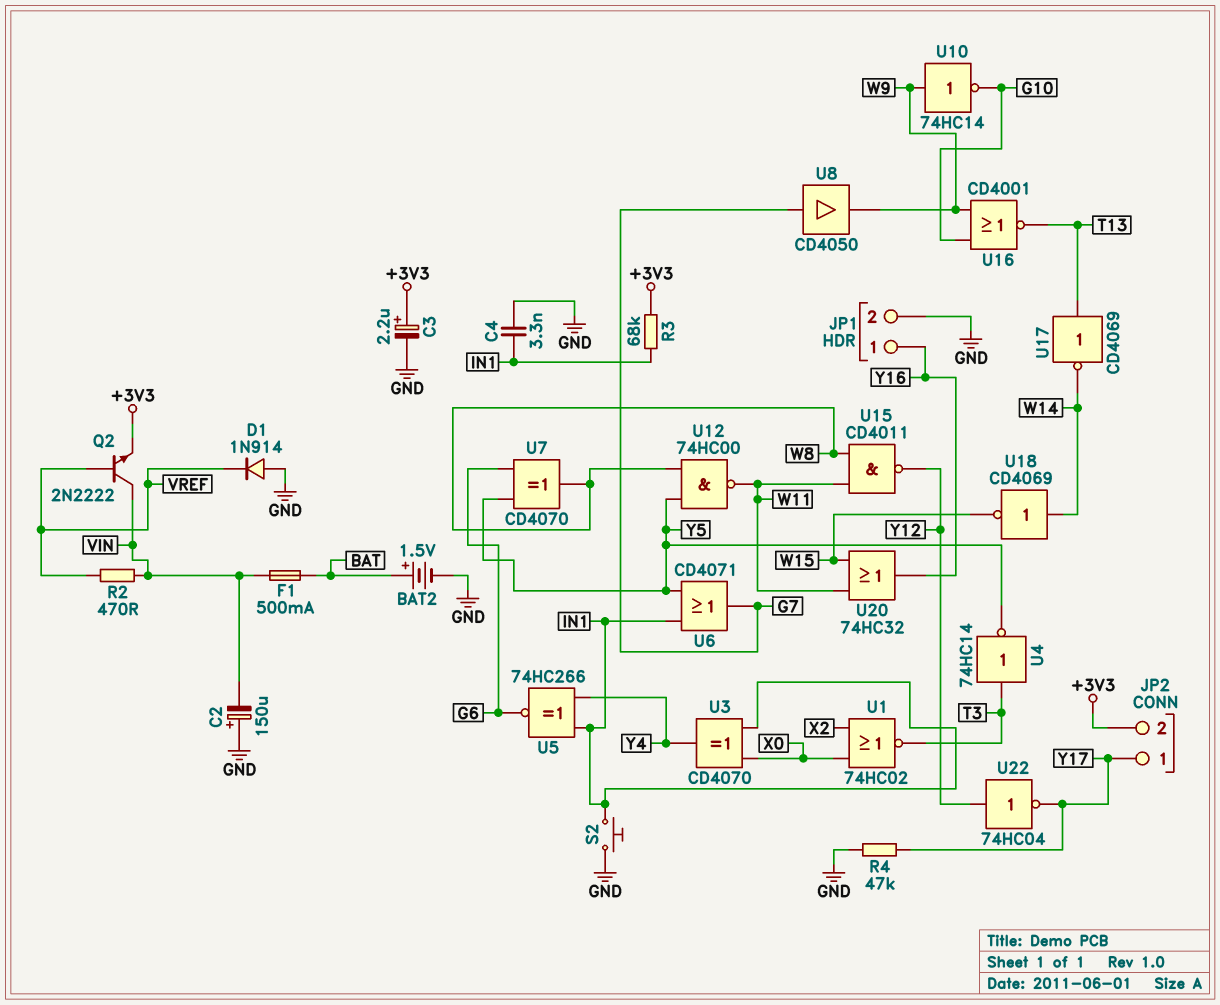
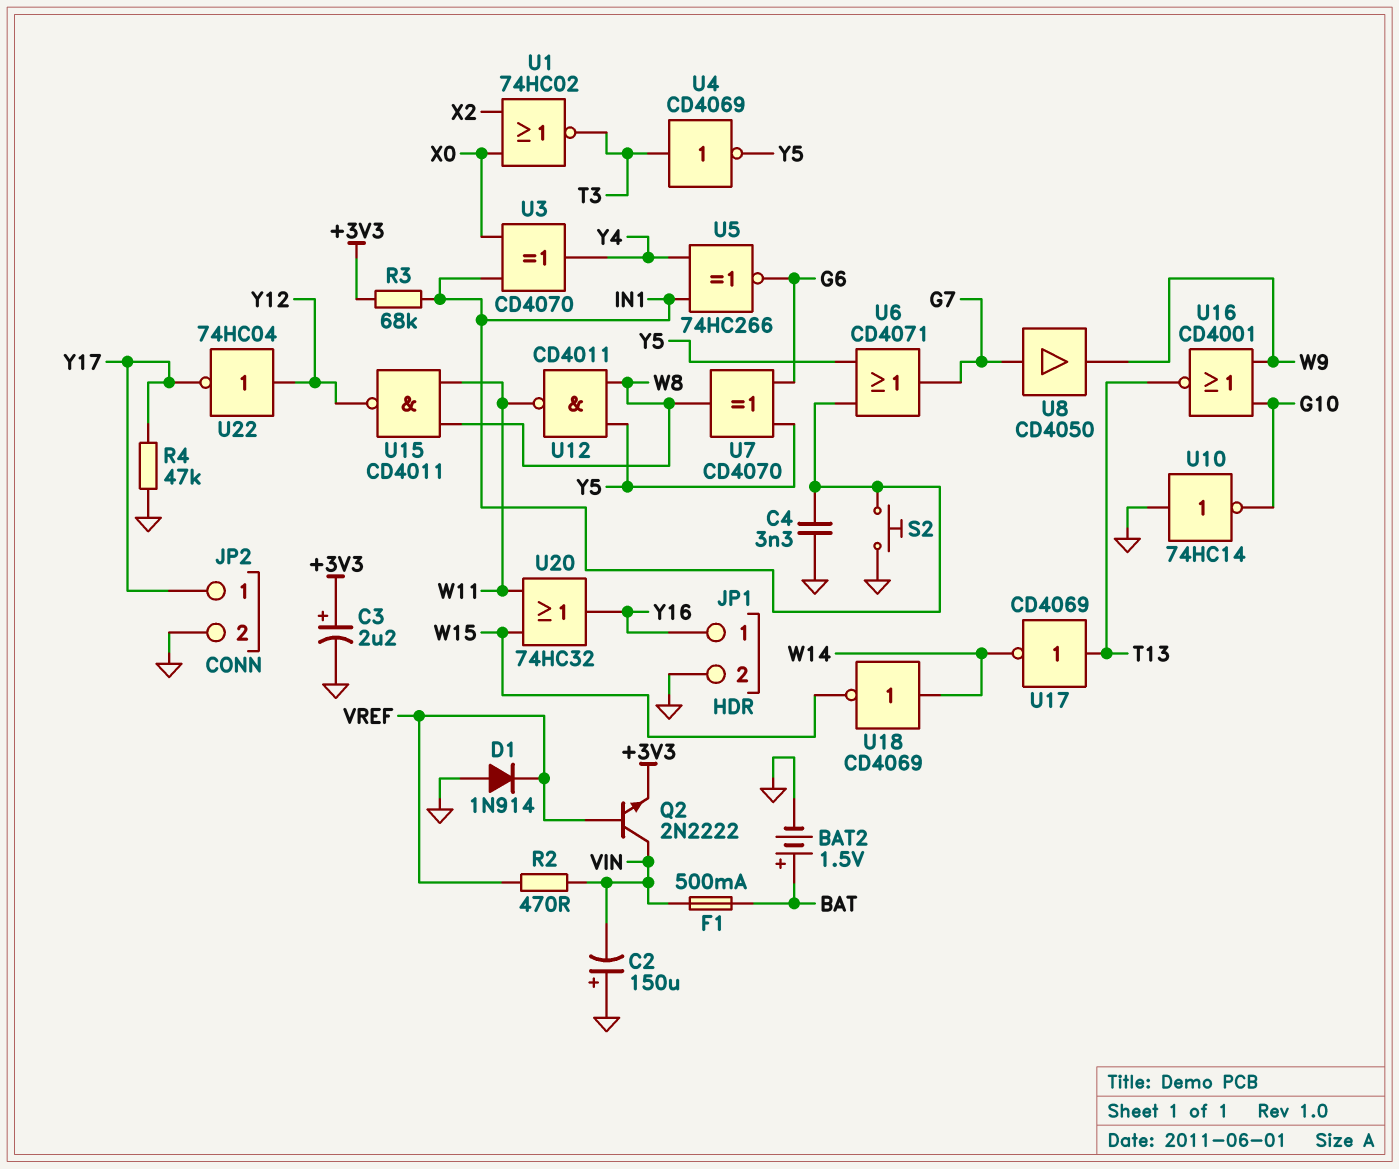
JP2 pin 2: +3V3 -> GND
U4: NOT 74HC14 (in T3, out Y5) -> NOT CD4069 (in T3, out Y5)
U10: NOT 74HC14 (in W9, out G10) -> NOT 74HC14 (in GND, out G10)
U12: NAND 74HC00 (in W8, in Y5, out W11) -> NAND CD4011 (in W8, in Y5, out W11)

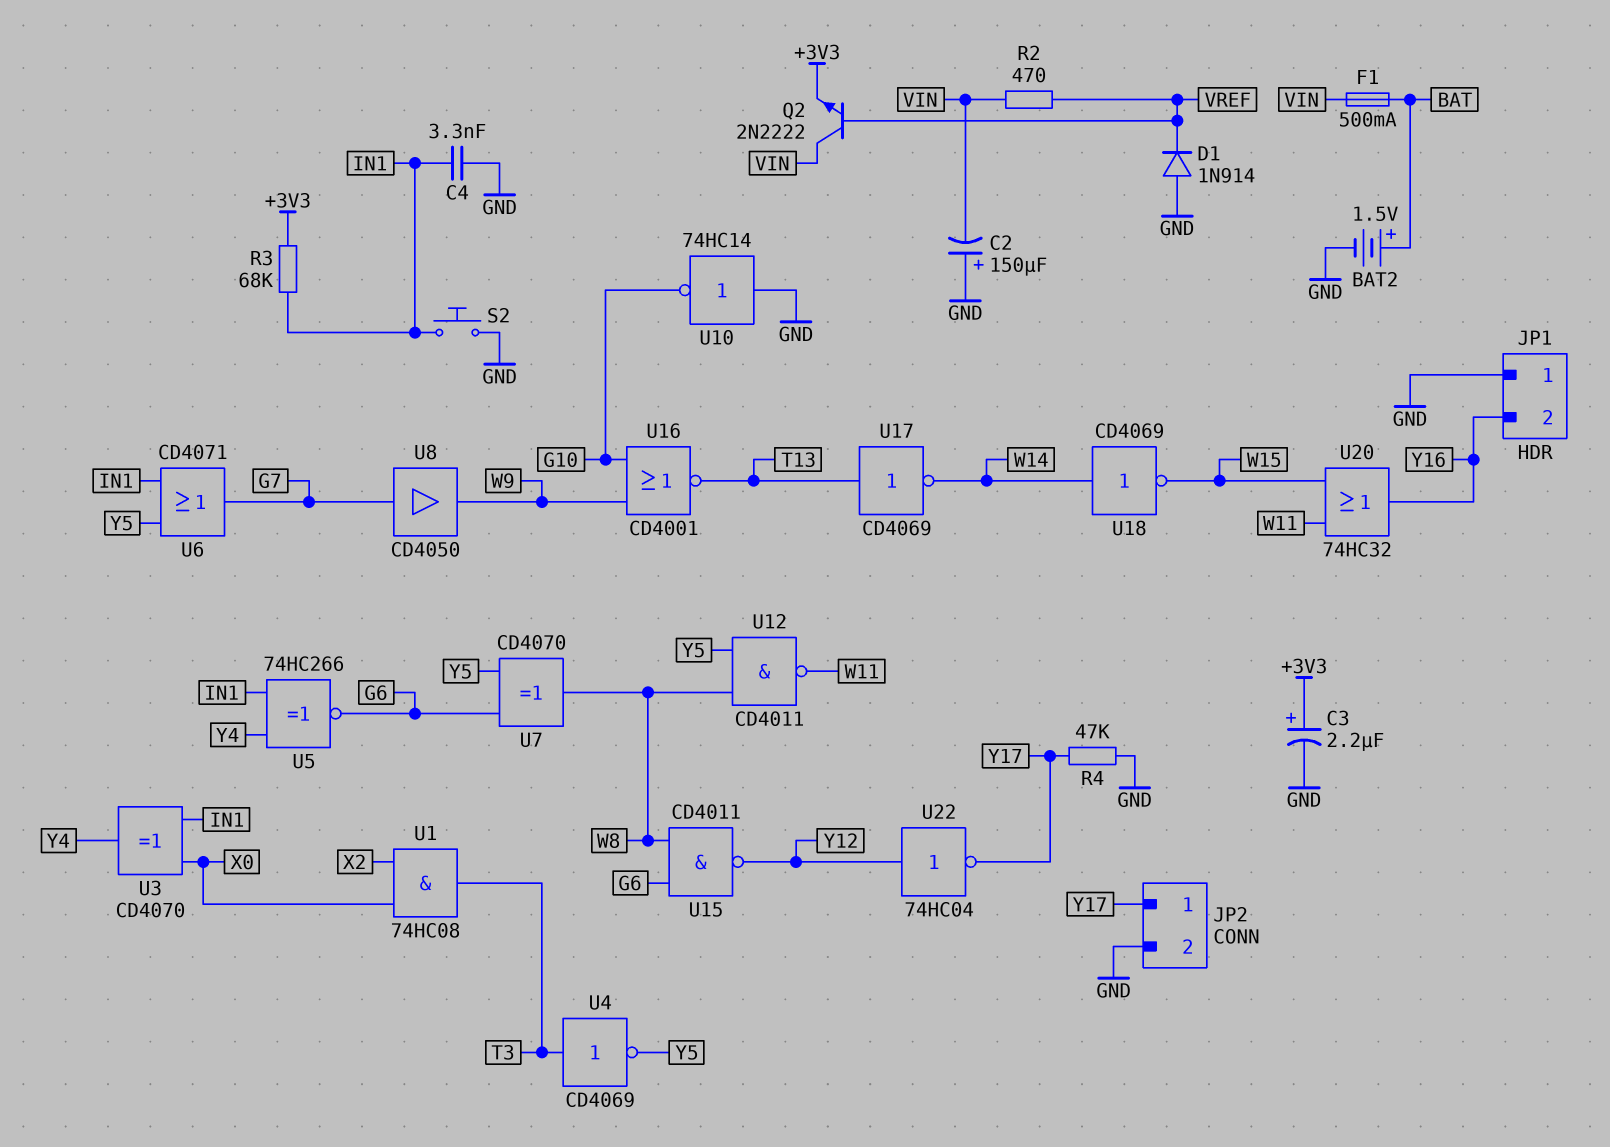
JP1 pin 1: Y16 -> GND
JP1 pin 2: GND -> Y16
U1: NOR 74HC02 (in X0, in X2, out T3) -> AND 74HC08 (in X0, in X2, out T3)
U15: NAND CD4011 (in W8, in W11, out Y12) -> NAND CD4011 (in G6, in W8, out Y12)

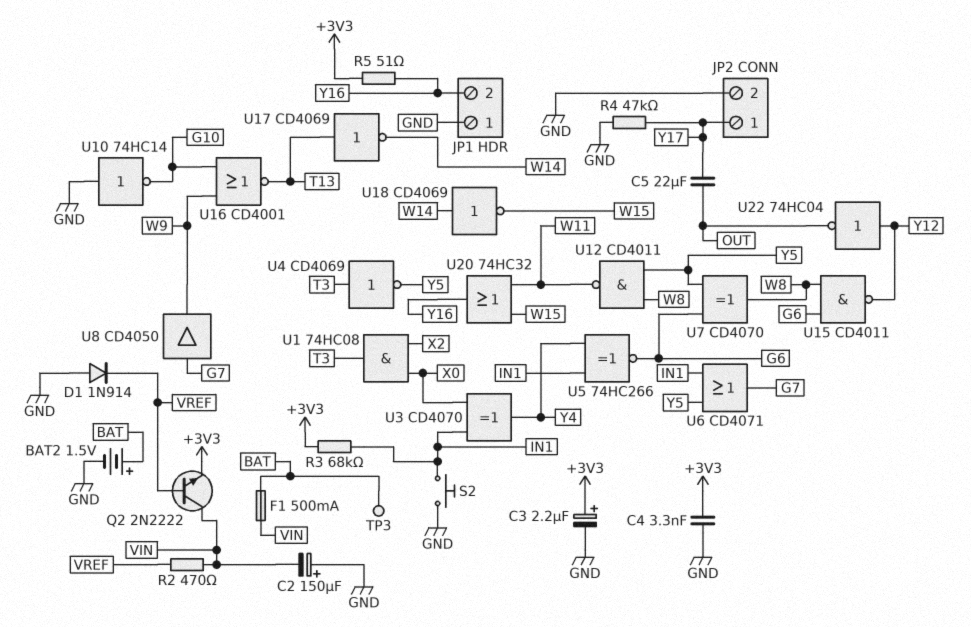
C4: 3.3nF (GND, IN1) -> 3.3nF (+3V3, GND)
C5: none -> 22uF (OUT, Y17)
R5: none -> 51 (+3V3, Y16)
TP3: none -> test point (BAT)
U22: NOT 74HC04 (in Y12, out Y17) -> NOT 74HC04 (in Y12, out OUT)

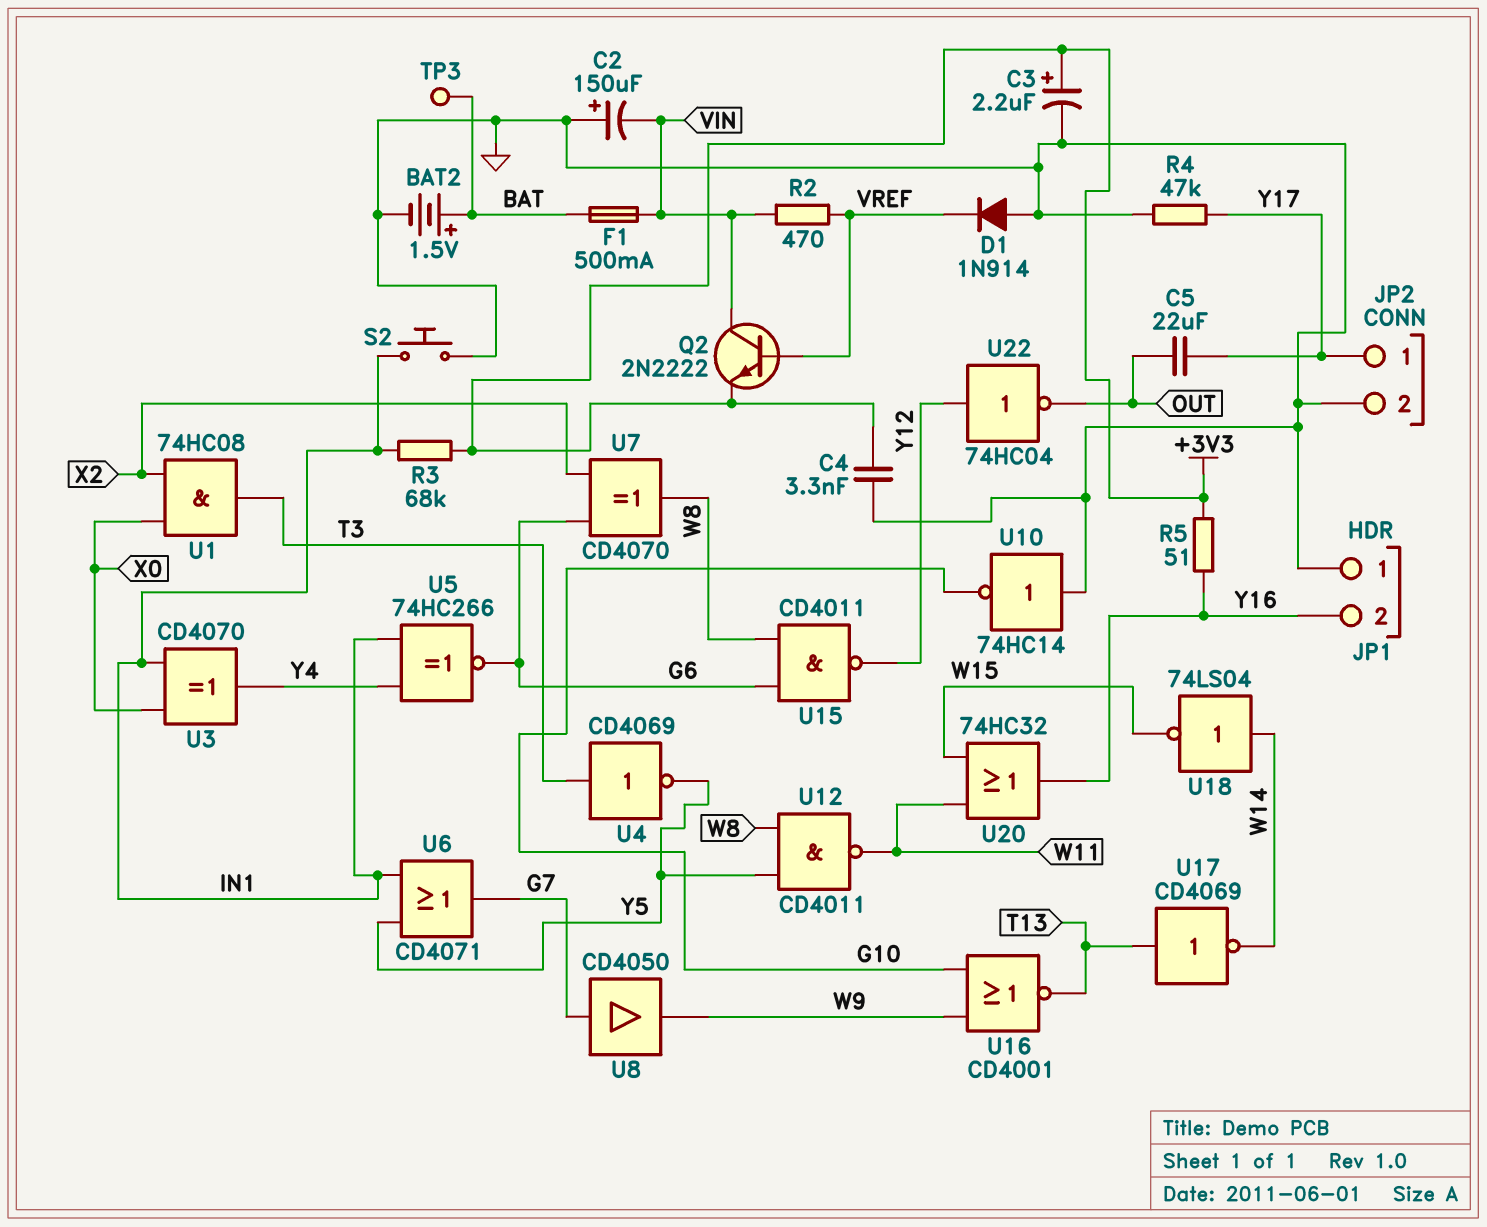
U7: XOR CD4070 (in G6, in Y5, out W8) -> XOR CD4070 (in G6, in X2, out W8)
U18: NOT CD4069 (in W14, out W15) -> NOT 74LS04 (in W14, out W15)

